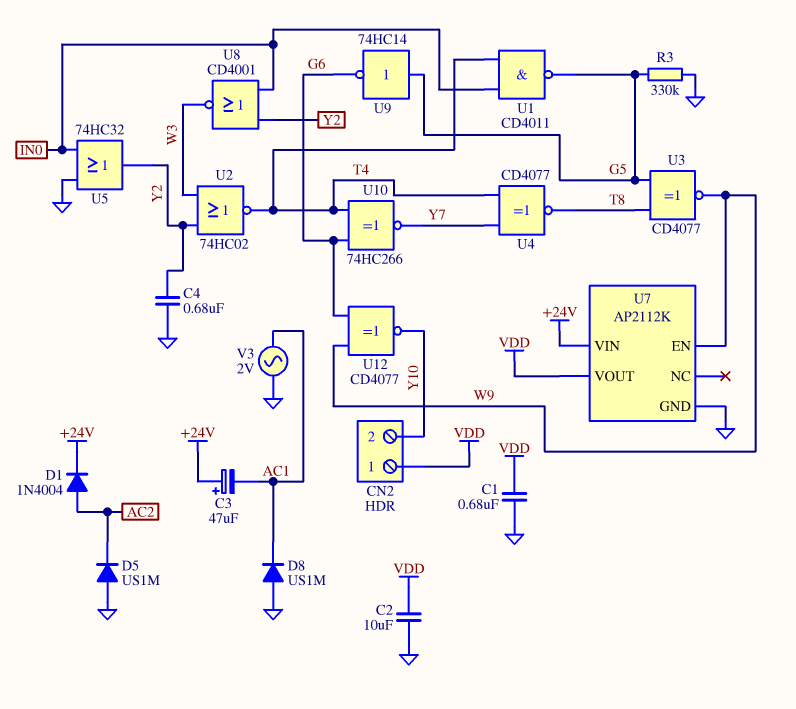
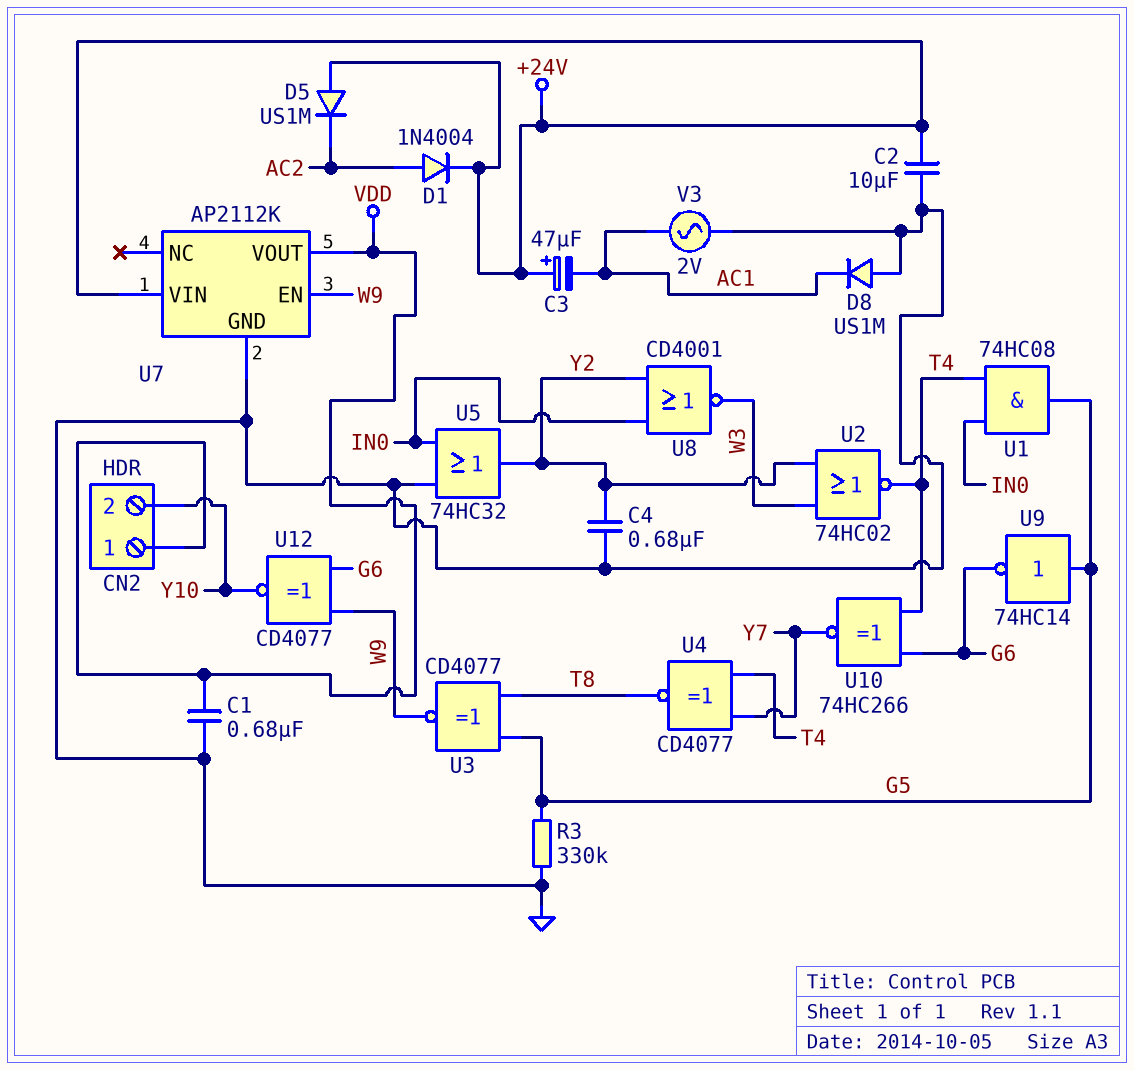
C2: 10uF (GND, VDD) -> 10uF (+24V, GND)
D5: diode US1M (A GND, K AC2) -> diode US1M (A +24V, K AC2)
U1: NAND CD4011 (in IN0, in T4, out G5) -> AND 74HC08 (in IN0, in T4, out G5)

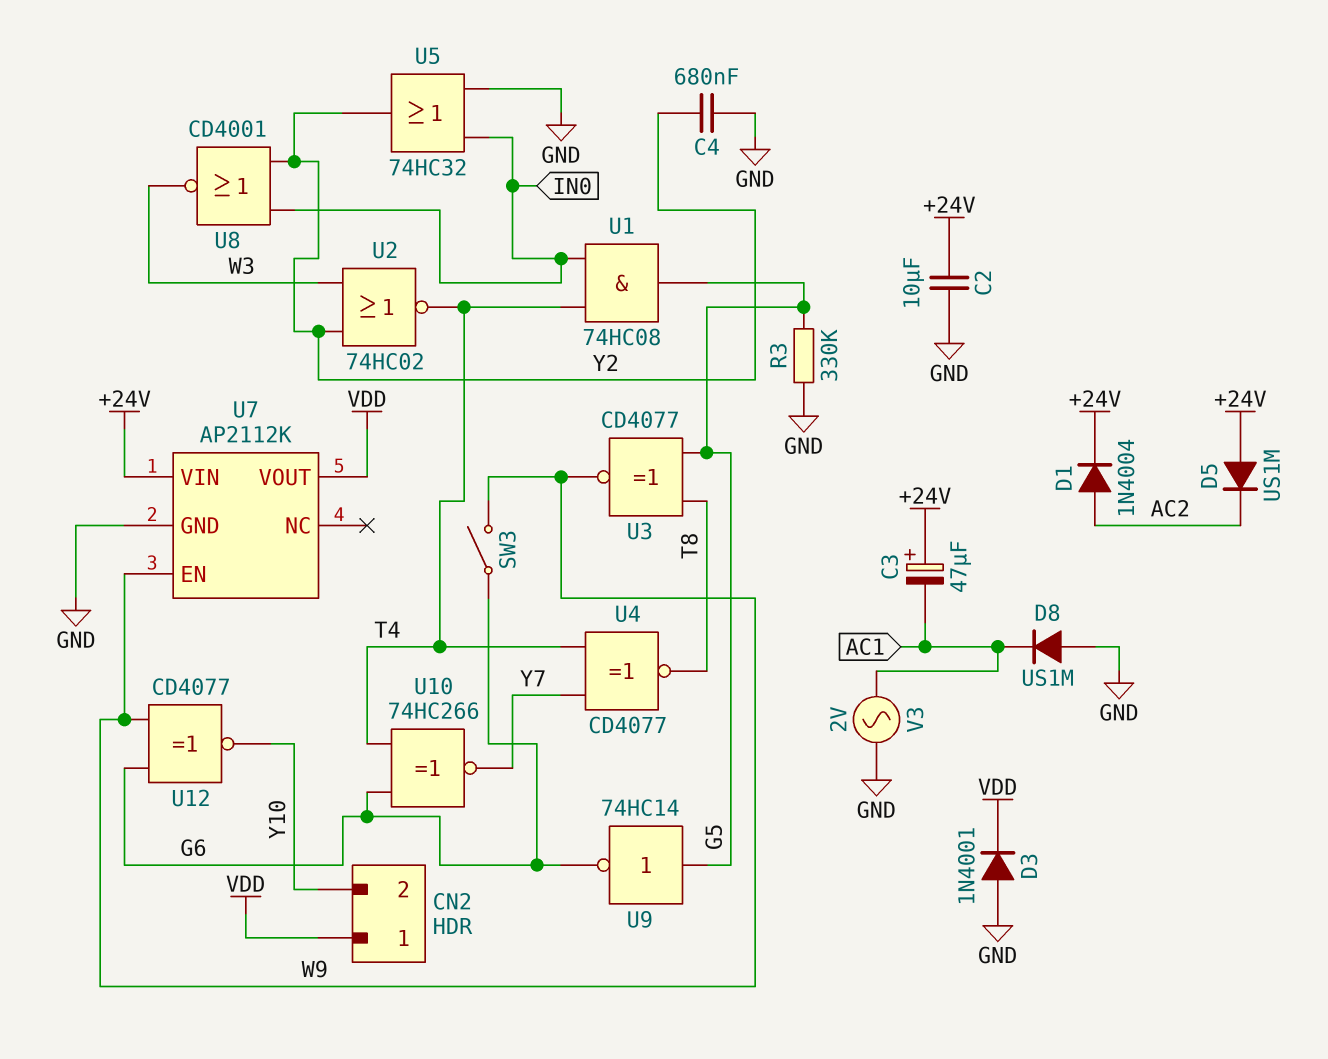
C1: 680nF (GND, VDD) -> none
D3: none -> diode 1N4001 (A GND, K VDD)
SW3: none -> switch (G6, W9)

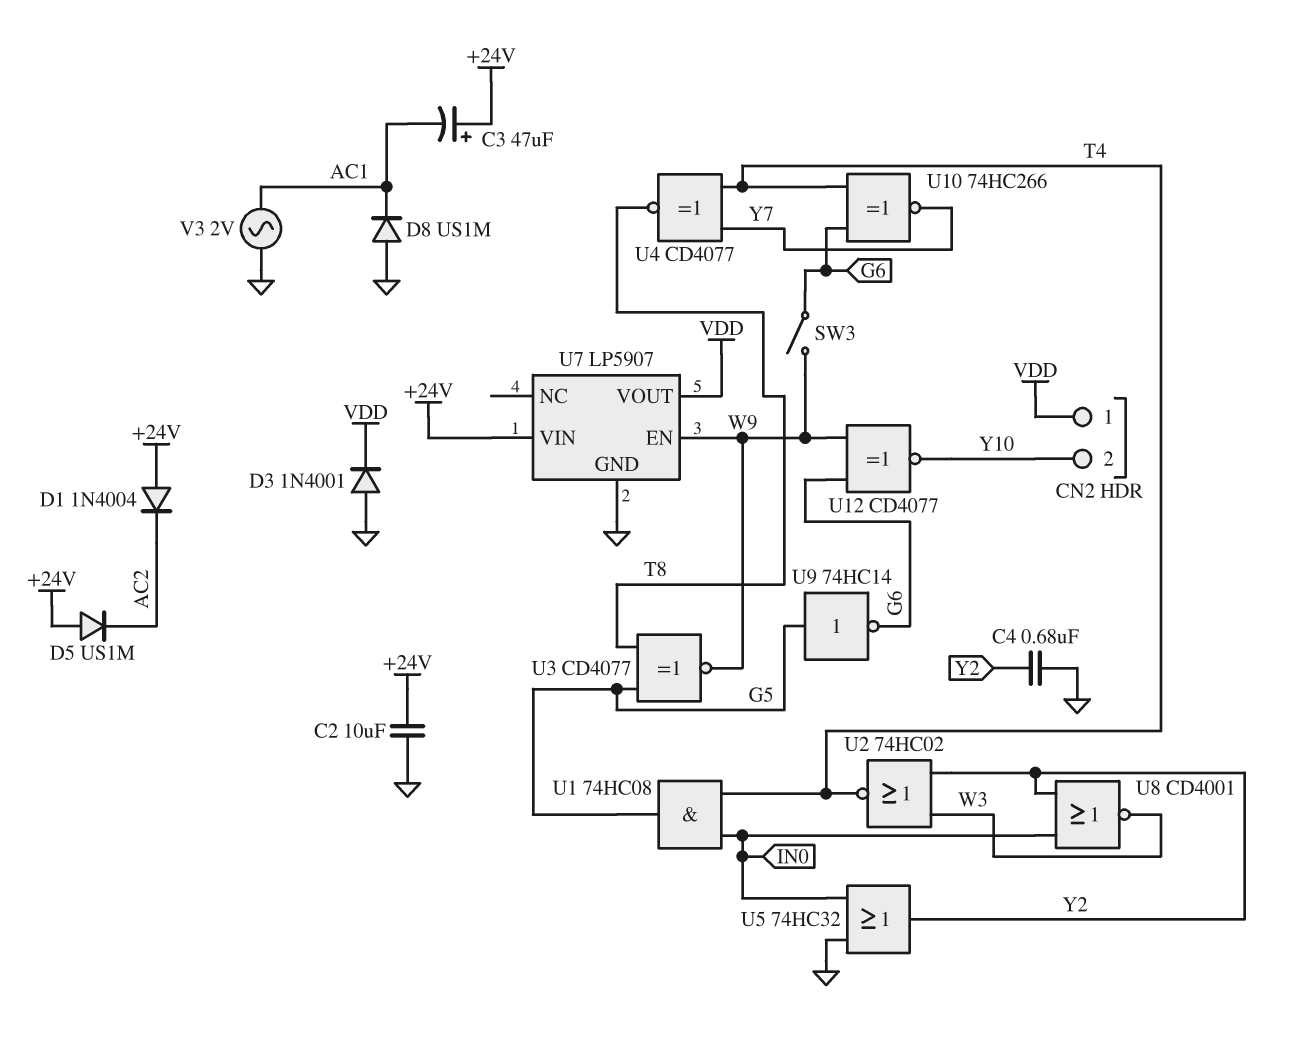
D1: diode 1N4004 (A AC2, K +24V) -> diode 1N4004 (A +24V, K AC2)
R3: 330k (G5, GND) -> none
U7: AP2112K -> LP5907

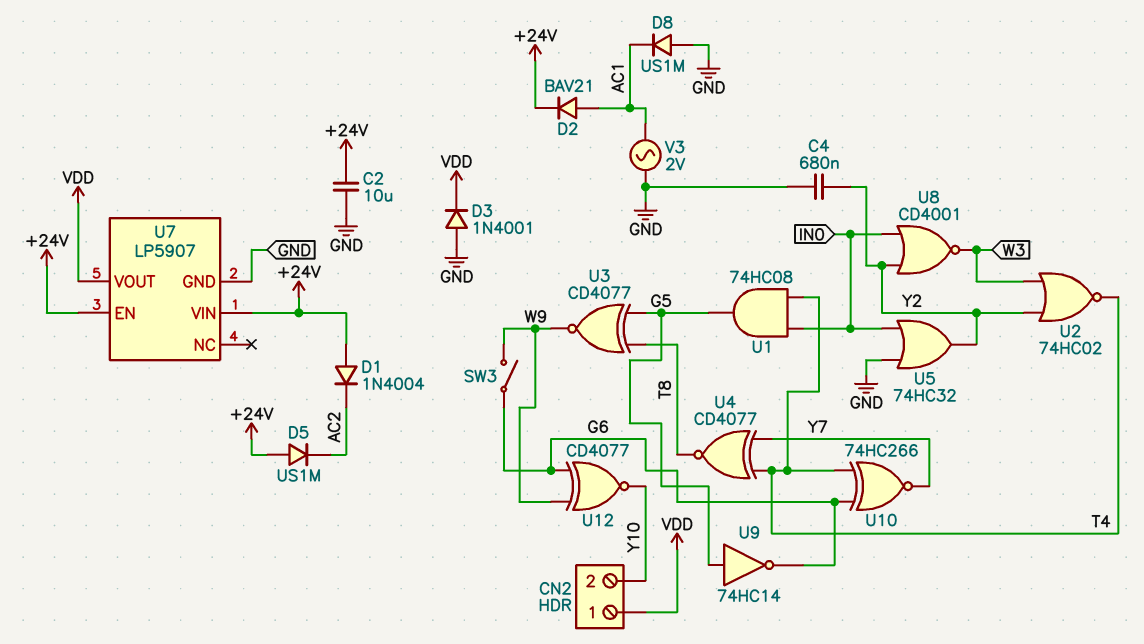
C3: 47uF (plus +24V, minus AC1) -> none
D2: none -> diode BAV21 (A AC1, K +24V)
U7 pin EN: W9 -> +24V

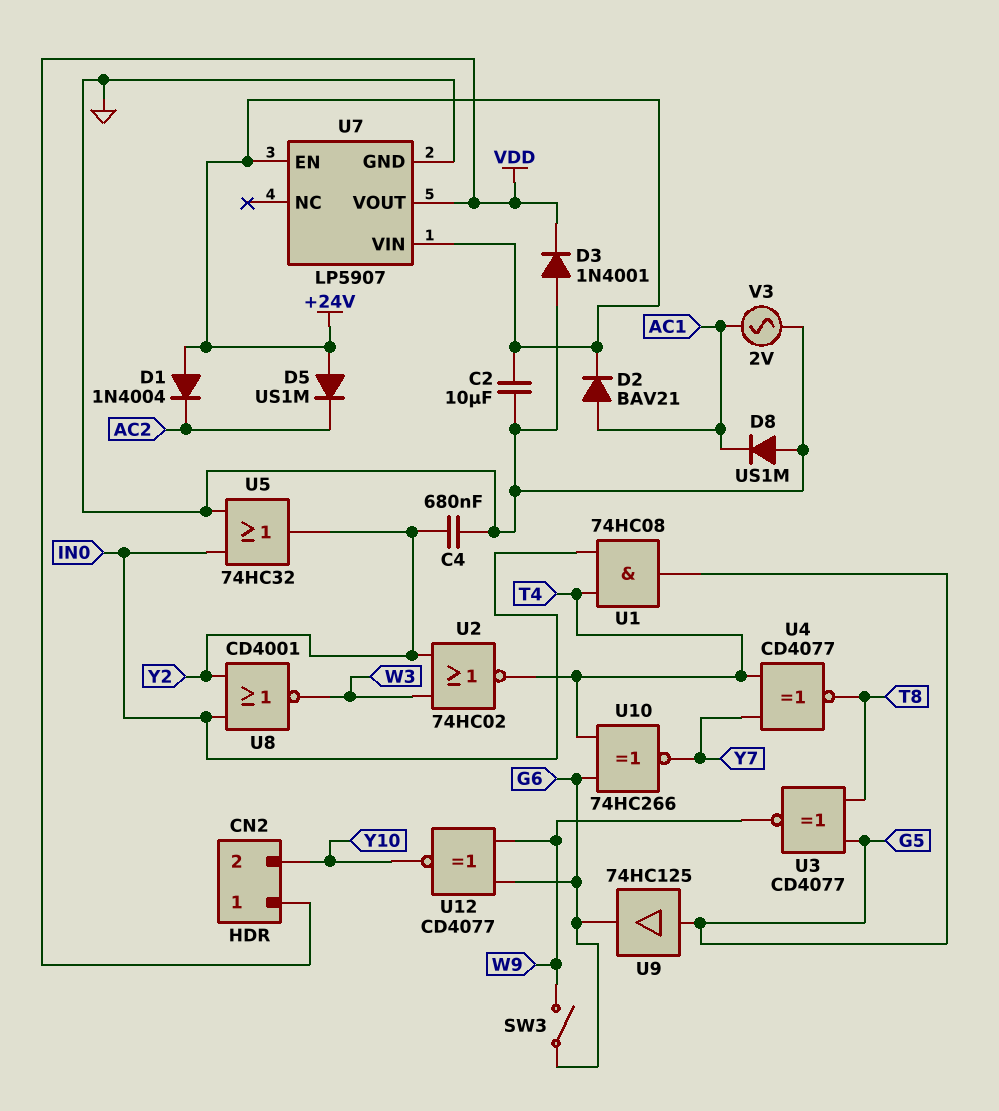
U9: NOT 74HC14 (in G5, out G6) -> buffer 74HC125 (in G5, out G6)

